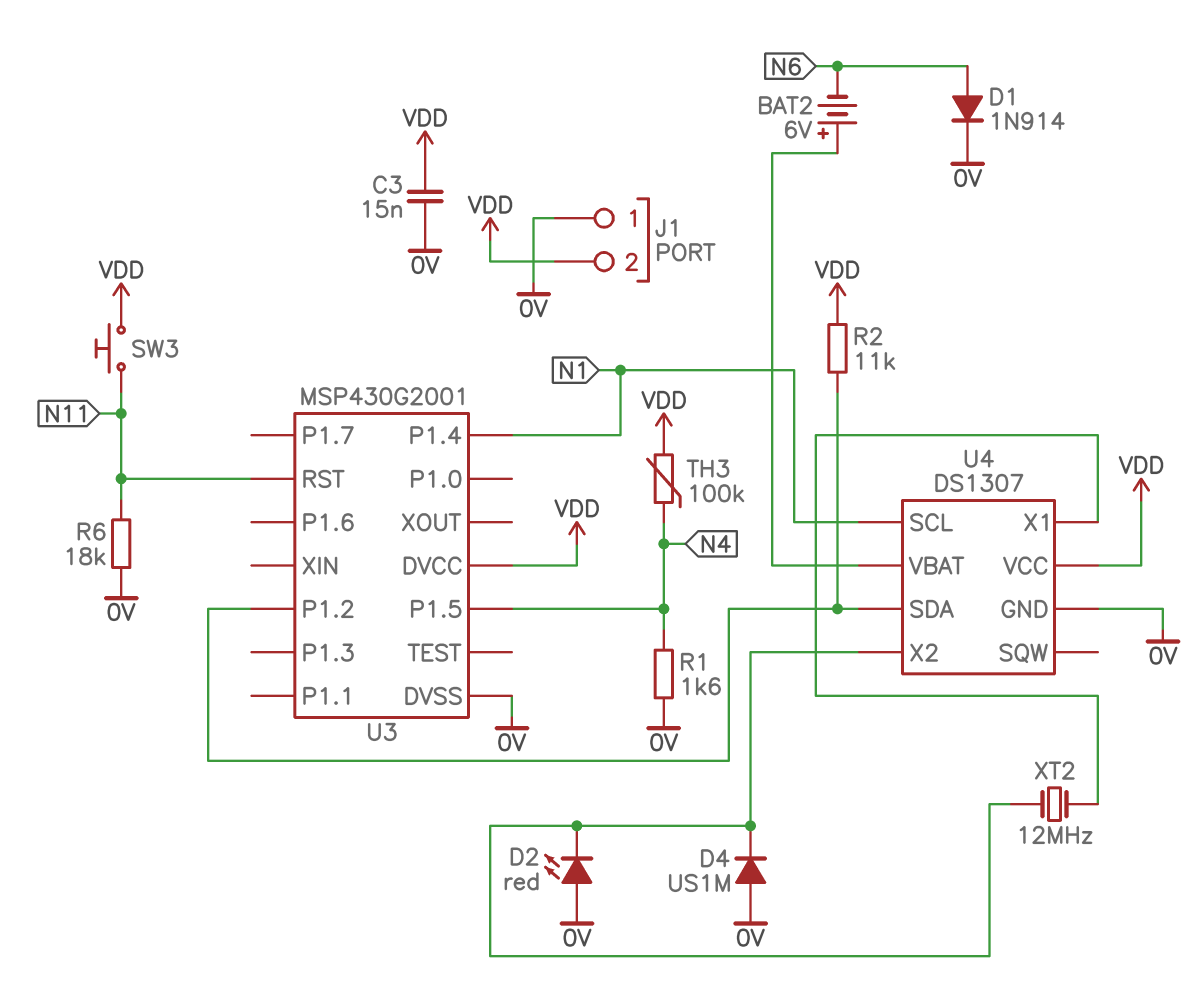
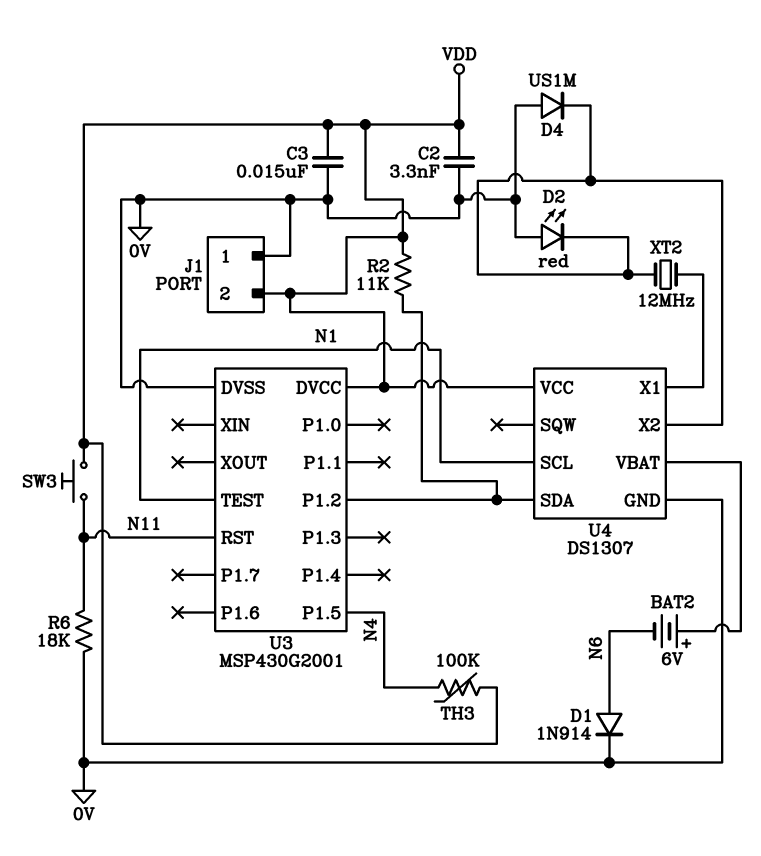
C2: none -> 3.3nF (0V, VDD)
R1: 1.6k (0V, N4) -> none
U3 pin P1.4: N1 -> none
U3 pin TEST: none -> N1

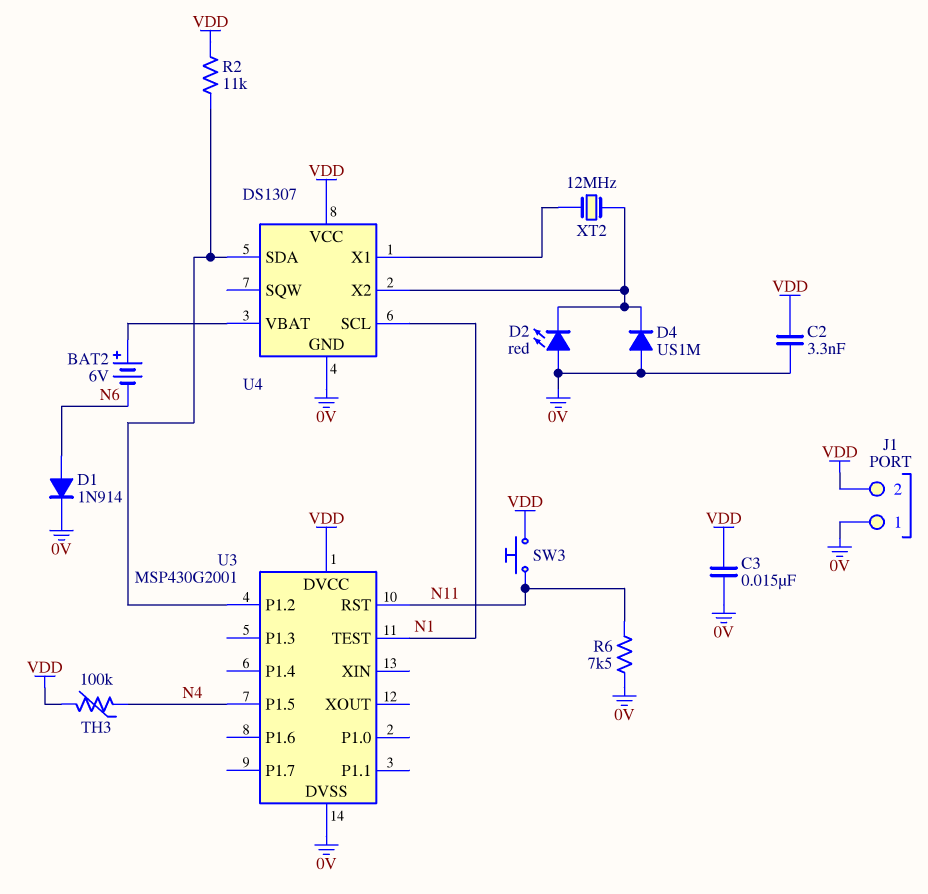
R6: 18k (0V, N11) -> 7.5k (0V, N11)

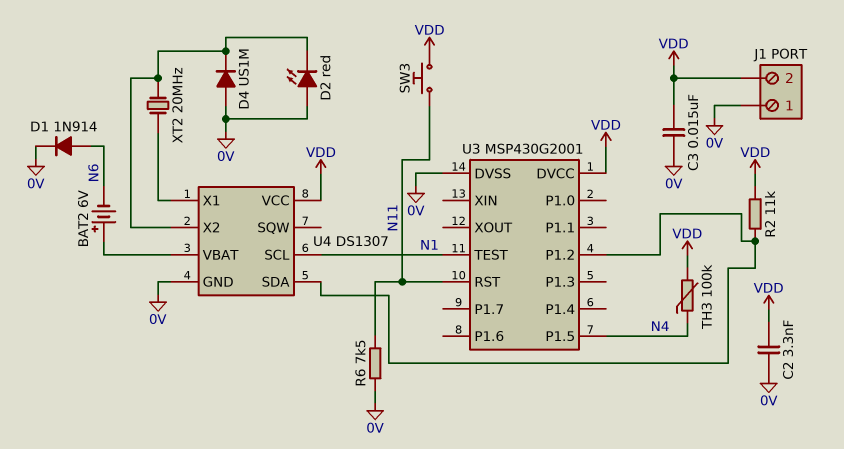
XT2: 12MHz (U4/X1, U4/X2) -> 20MHz (U4/X1, U4/X2)

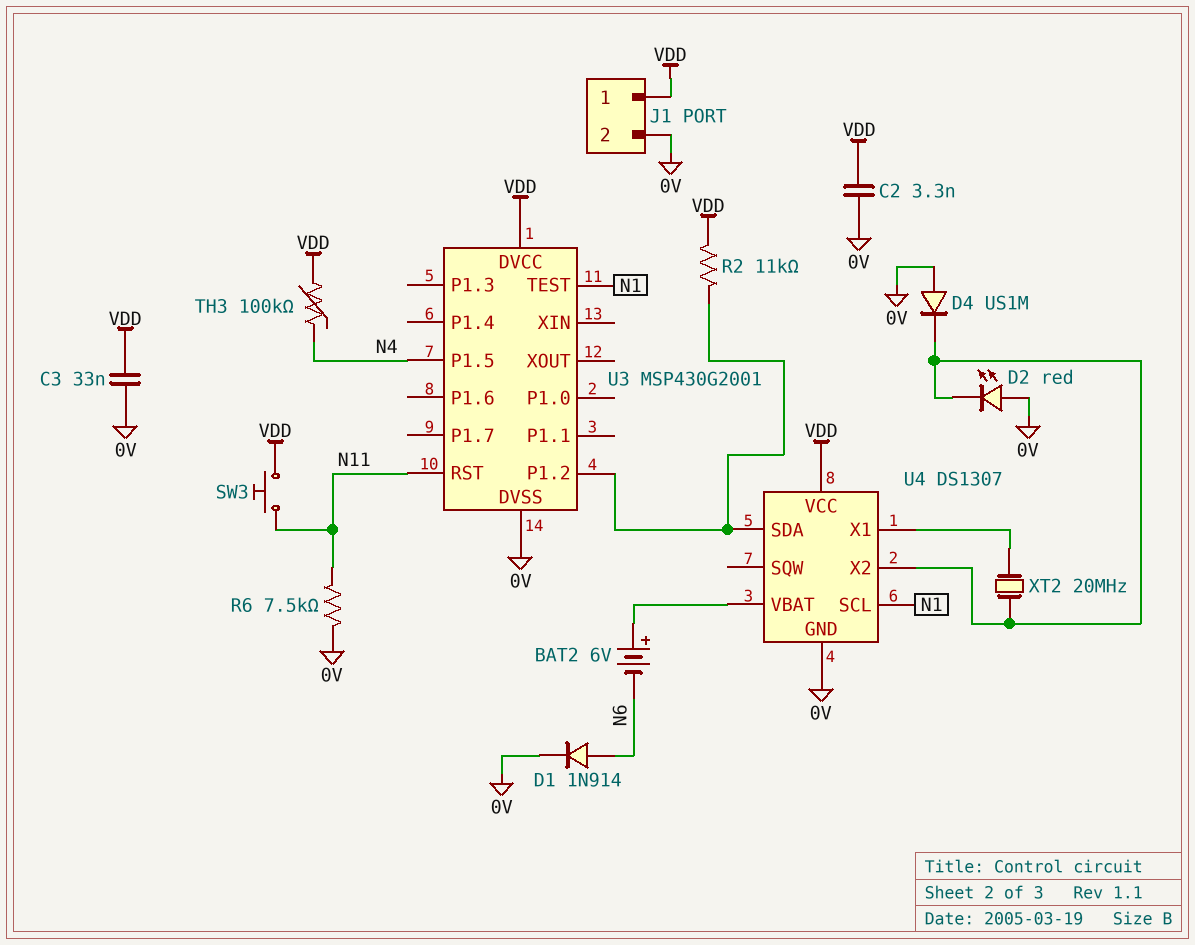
C3: 15nF (0V, VDD) -> 33nF (0V, VDD)
J1 pin 1: 0V -> VDD
J1 pin 2: VDD -> 0V

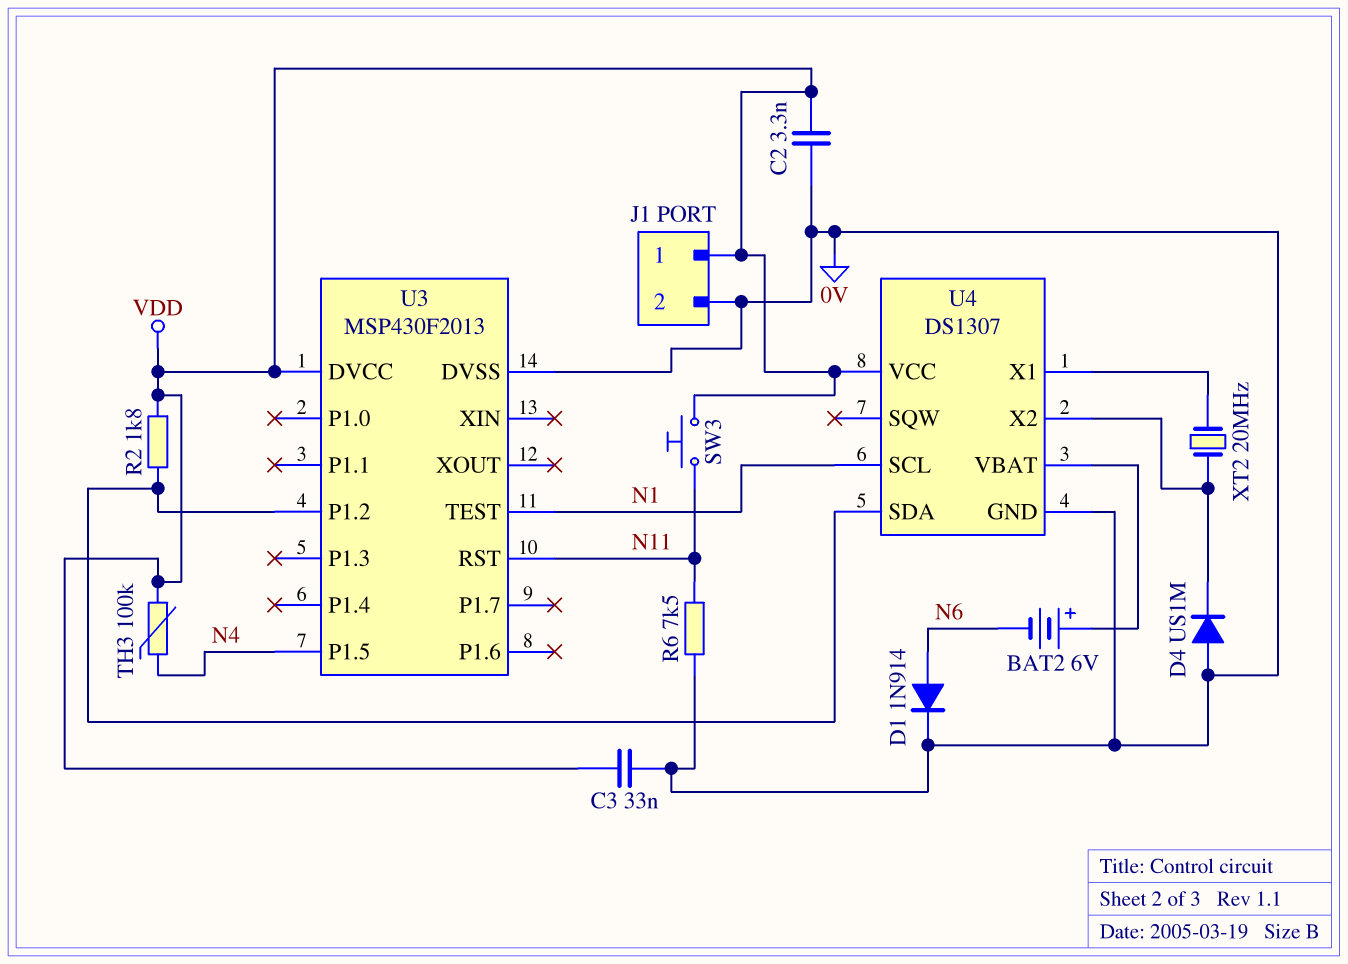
D2: LED red (A 0V, K U4/X2) -> none
R2: 11k (U3/P1.2, VDD) -> 1.8k (U3/P1.2, VDD)
U3: MSP430G2001 -> MSP430F2013

